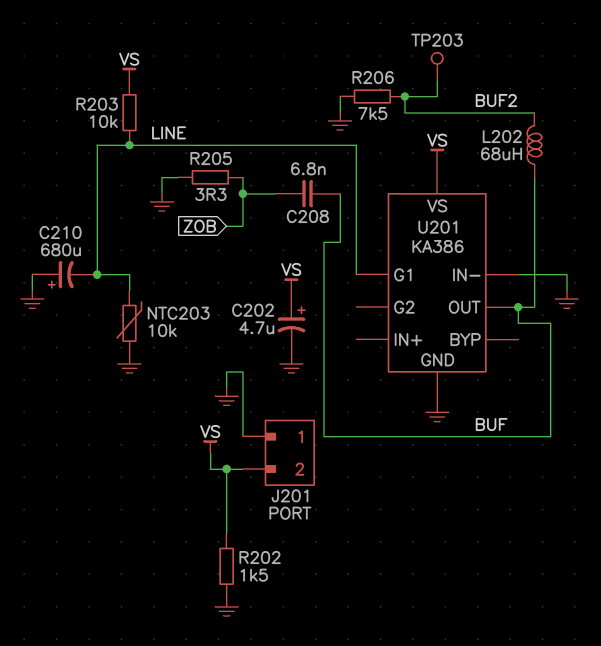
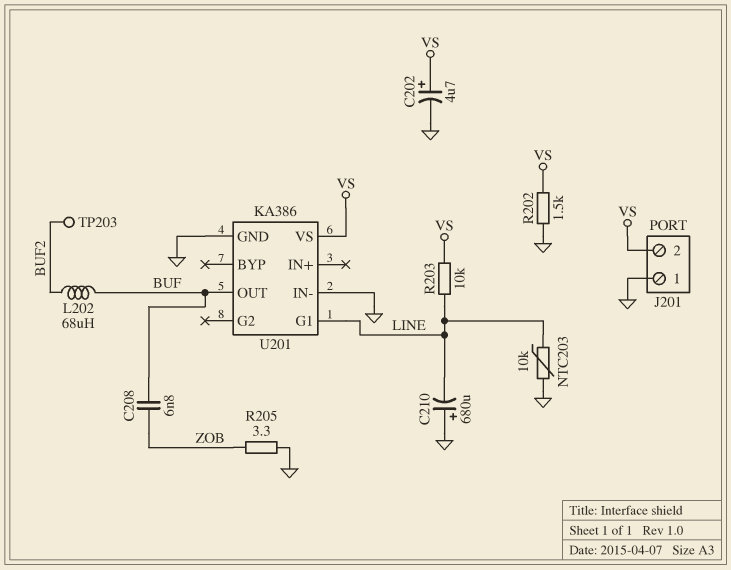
R206: 7.5k (BUF2, GND) -> none

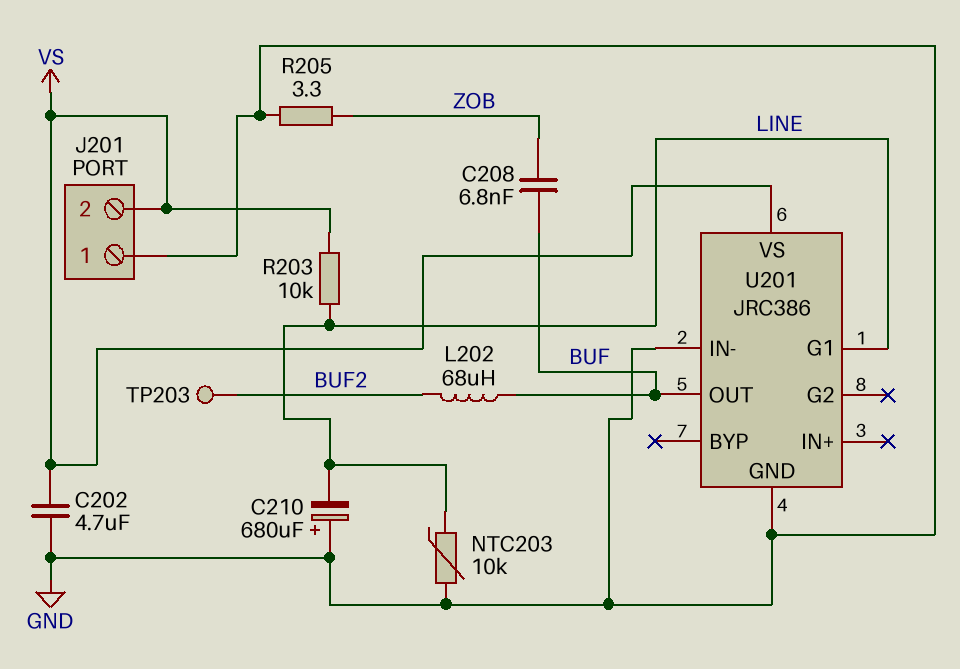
C202: 4.7uF (plus VS, minus GND) -> 4.7uF (GND, VS)
R202: 1.5k (GND, VS) -> none
U201: KA386 -> JRC386

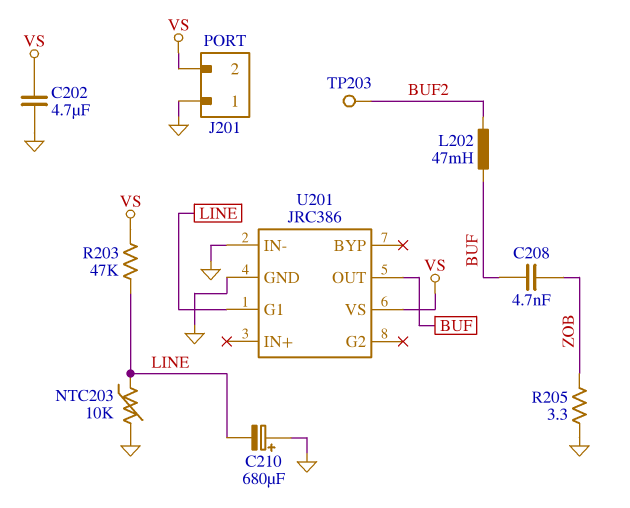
C208: 6.8nF (BUF, ZOB) -> 4.7nF (BUF, ZOB)
L202: 68uH (BUF, BUF2) -> 47mH (BUF, BUF2)
R203: 10k (LINE, VS) -> 47k (LINE, VS)

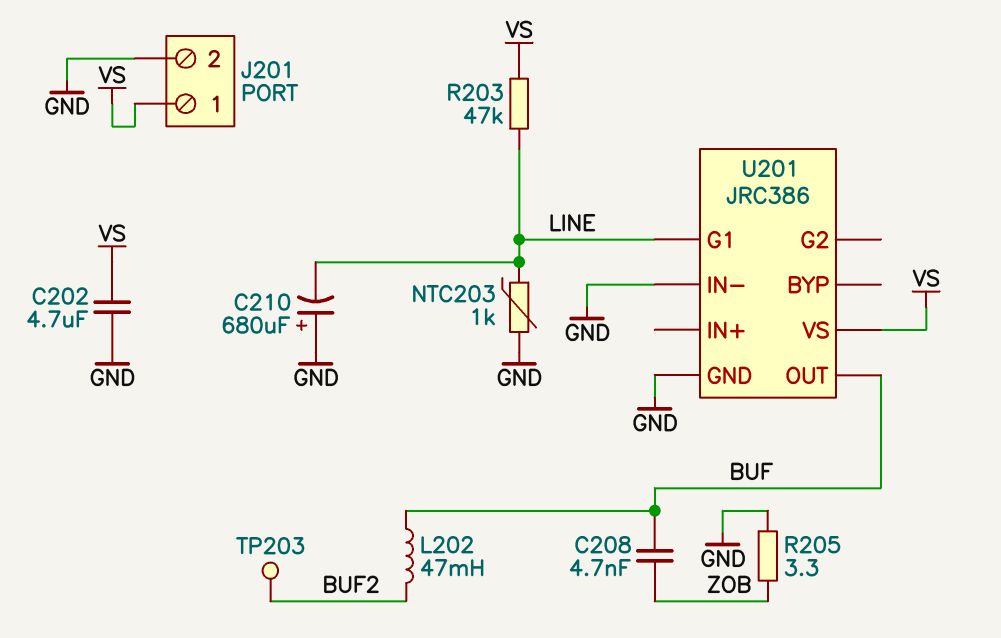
J201 pin 1: GND -> VS
J201 pin 2: VS -> GND
NTC203: 10k (GND, LINE) -> 1k (GND, LINE)

